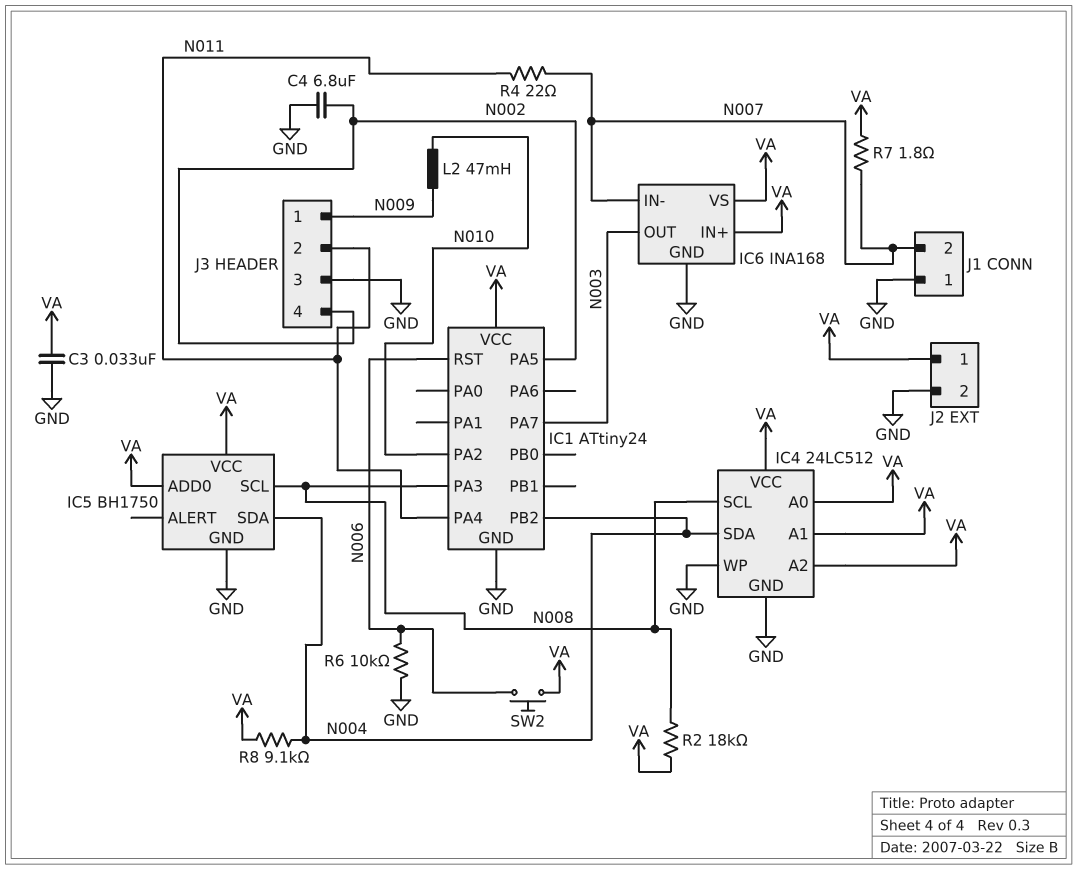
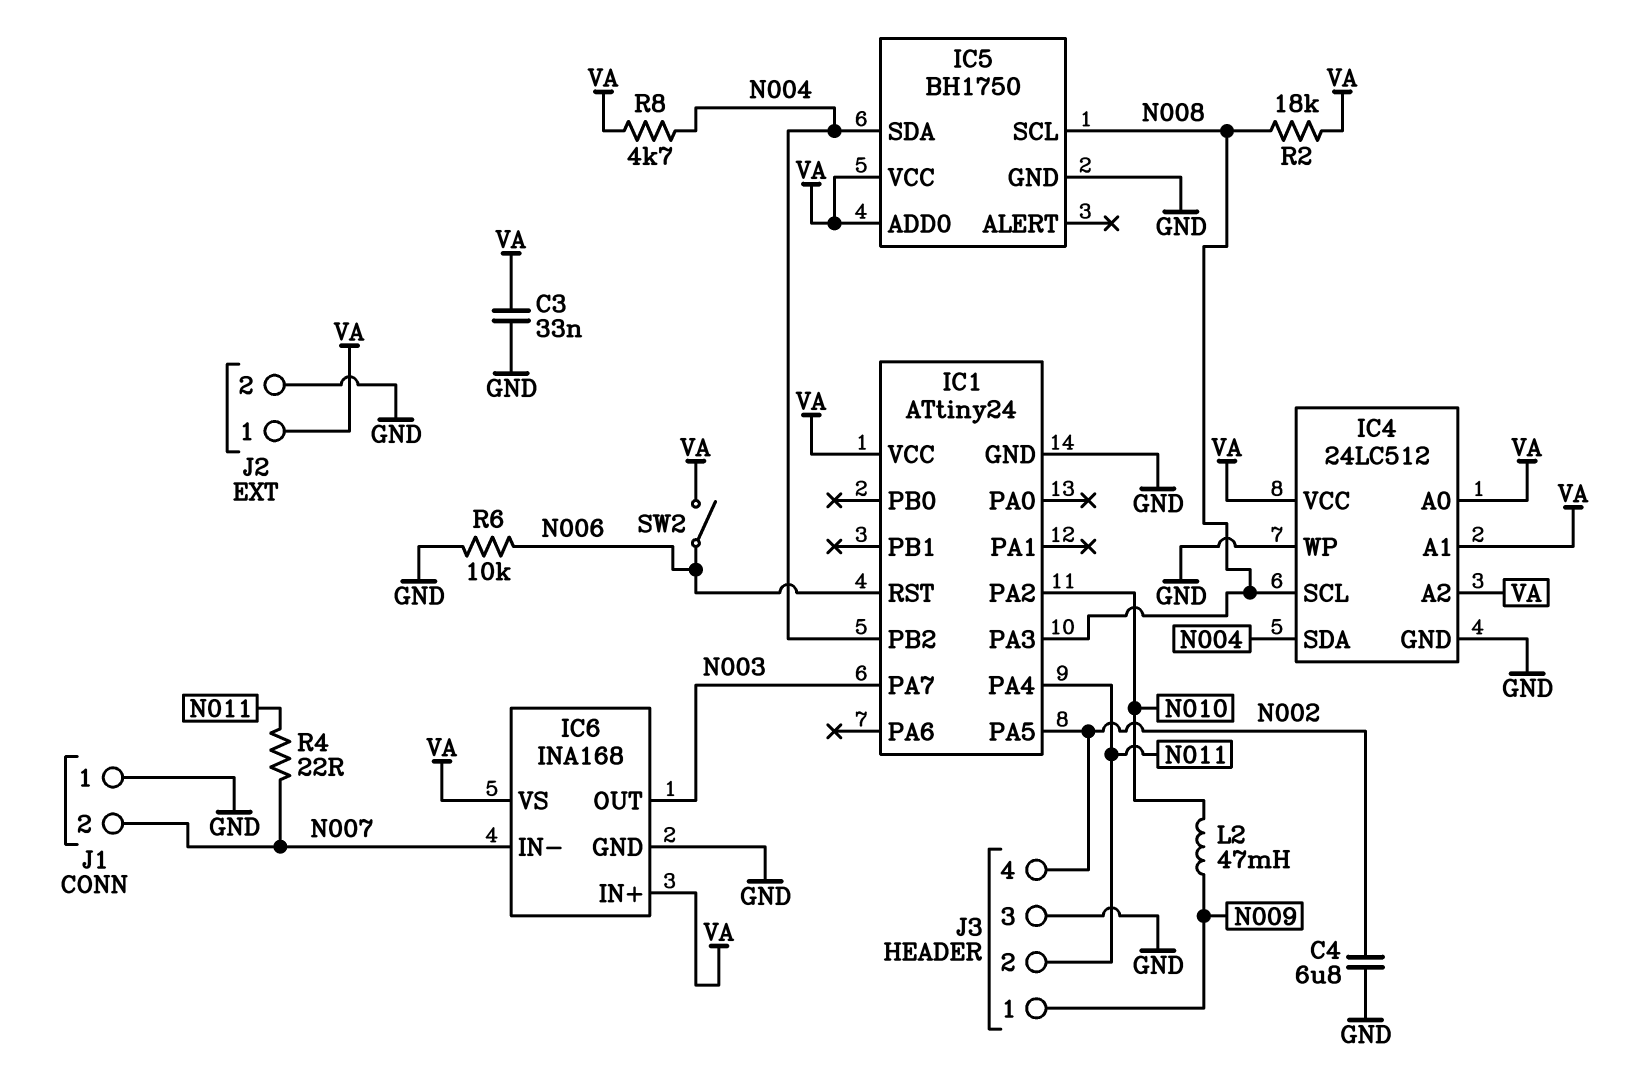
R7: 1.8 (N007, VA) -> none
R8: 9.1k (N004, VA) -> 4.7k (N004, VA)
SW2: button (N006, VA) -> switch (N006, VA)

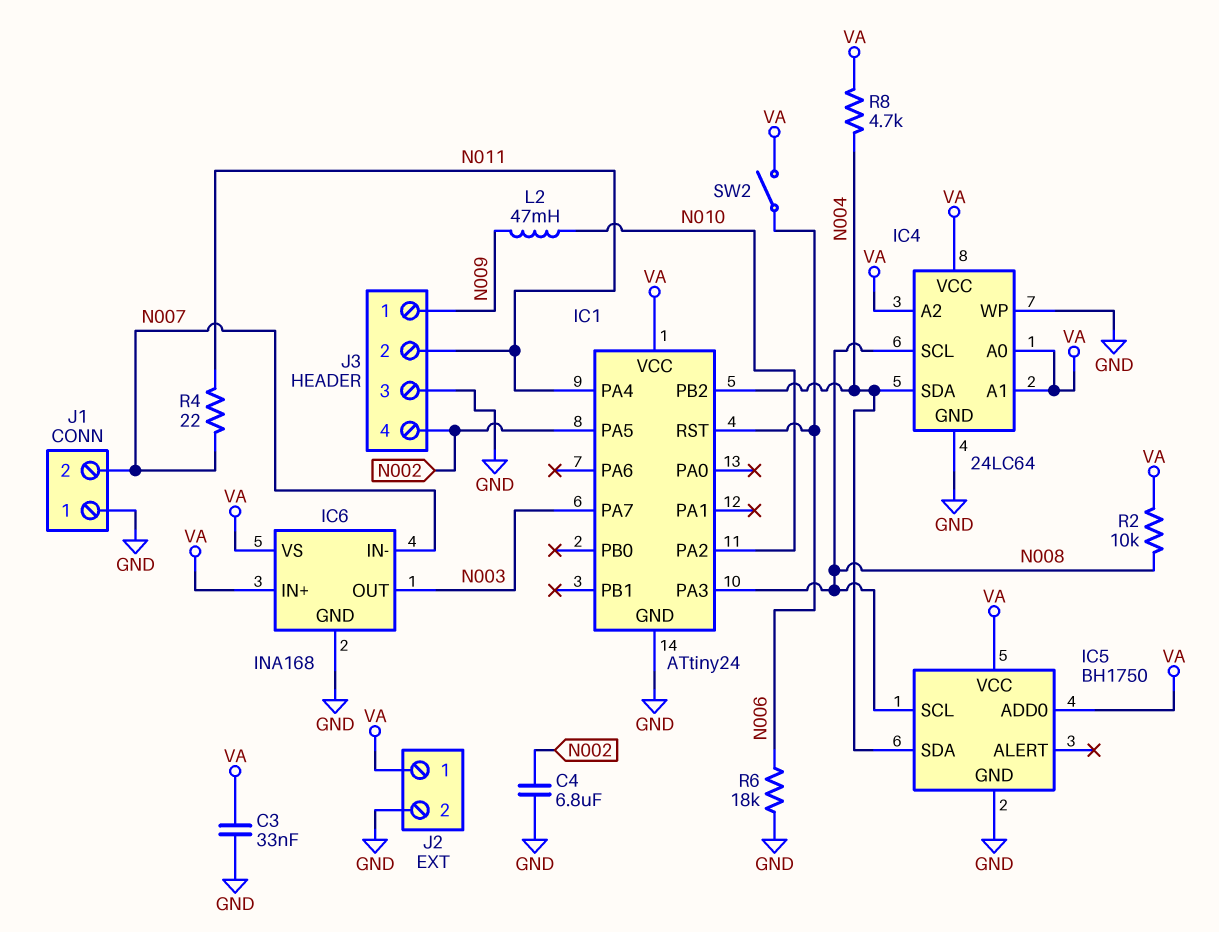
IC4: 24LC512 -> 24LC64
R2: 18k (N008, VA) -> 10k (N008, VA)
R6: 10k (GND, N006) -> 18k (GND, N006)

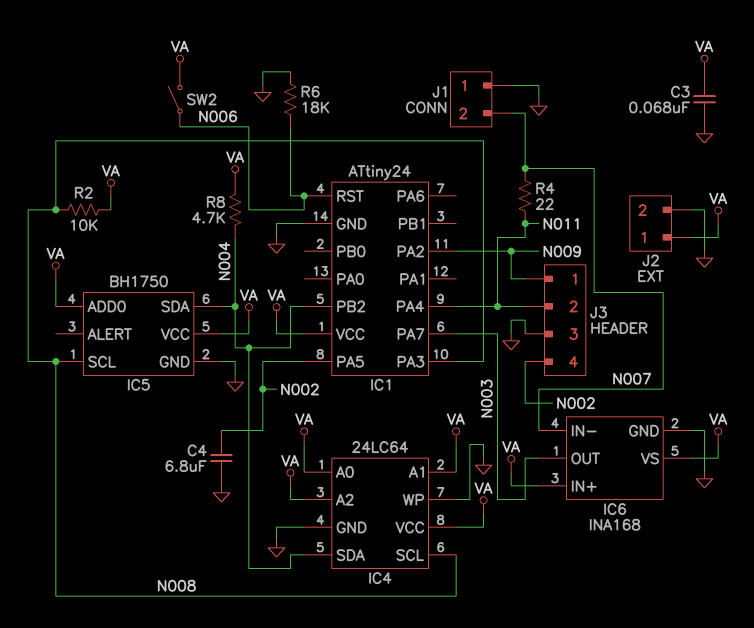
C3: 33nF (GND, VA) -> 68nF (GND, VA)
IC1 pin PA2: N010 -> N009
L2: 47mH (N009, N010) -> none

